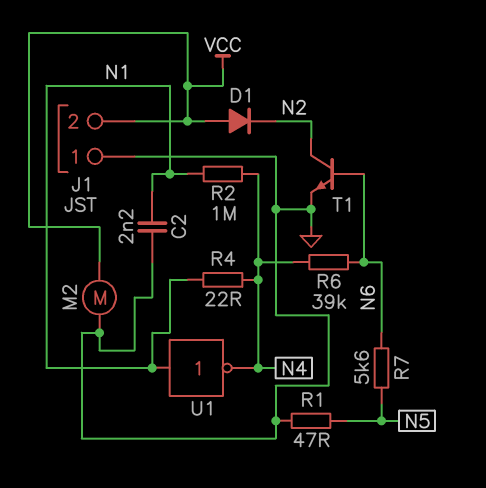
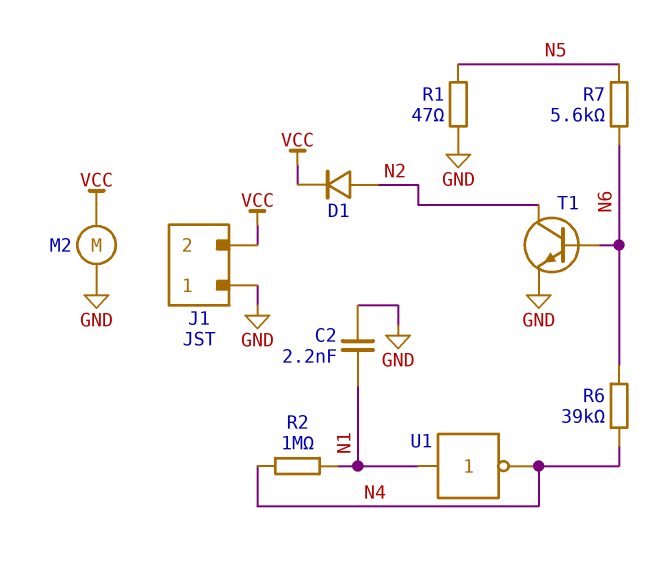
D1: diode (A VCC, K N2) -> diode (A N2, K VCC)
R4: 22 (N1, N4) -> none

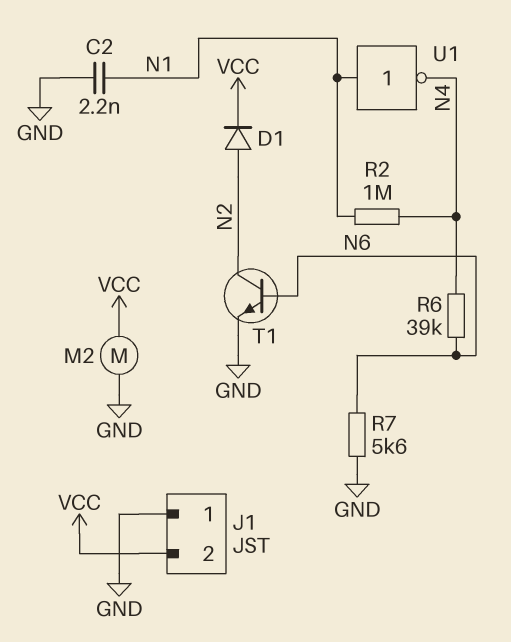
R1: 47 (GND, N5) -> none
R7: 5.6k (N5, N6) -> 5.6k (GND, N6)

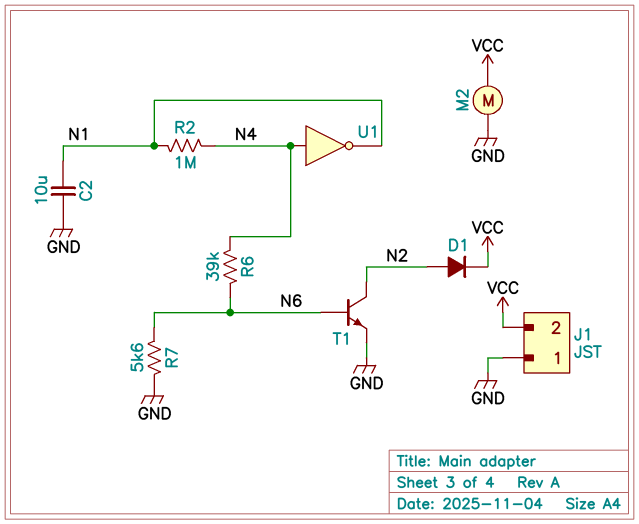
C2: 2.2nF (GND, N1) -> 10uF (GND, N1)
U1: NOT (in N1, out N4) -> NOT (in N4, out N1)

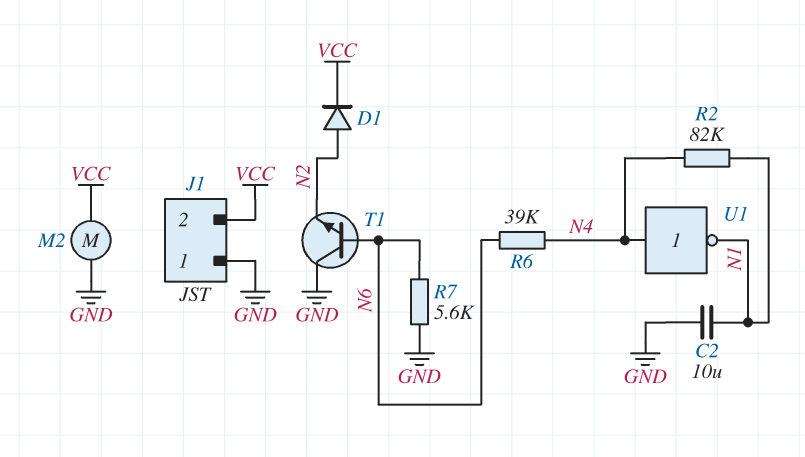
R2: 1M (N1, N4) -> 82k (N1, N4)
T1: NPN (B N6, C N2, E GND) -> NPN (B N6, C GND, E N2)

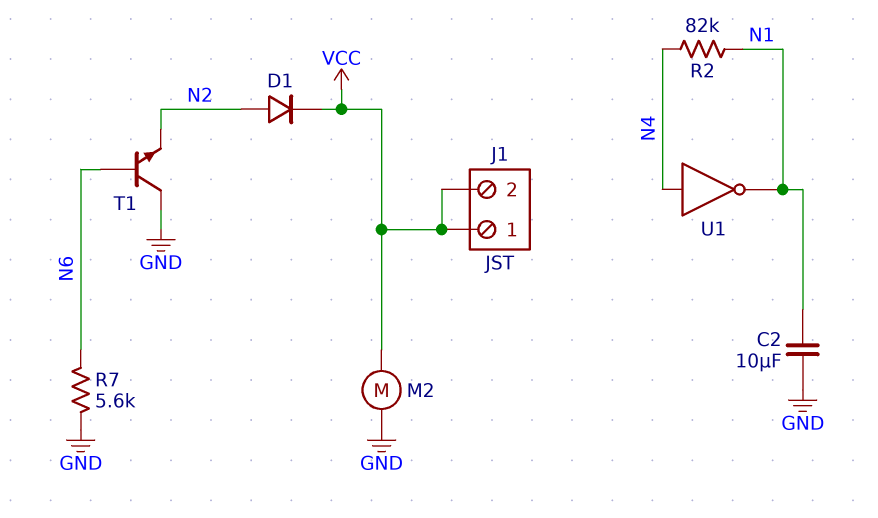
J1 pin 1: GND -> VCC
R6: 39k (N4, N6) -> none

